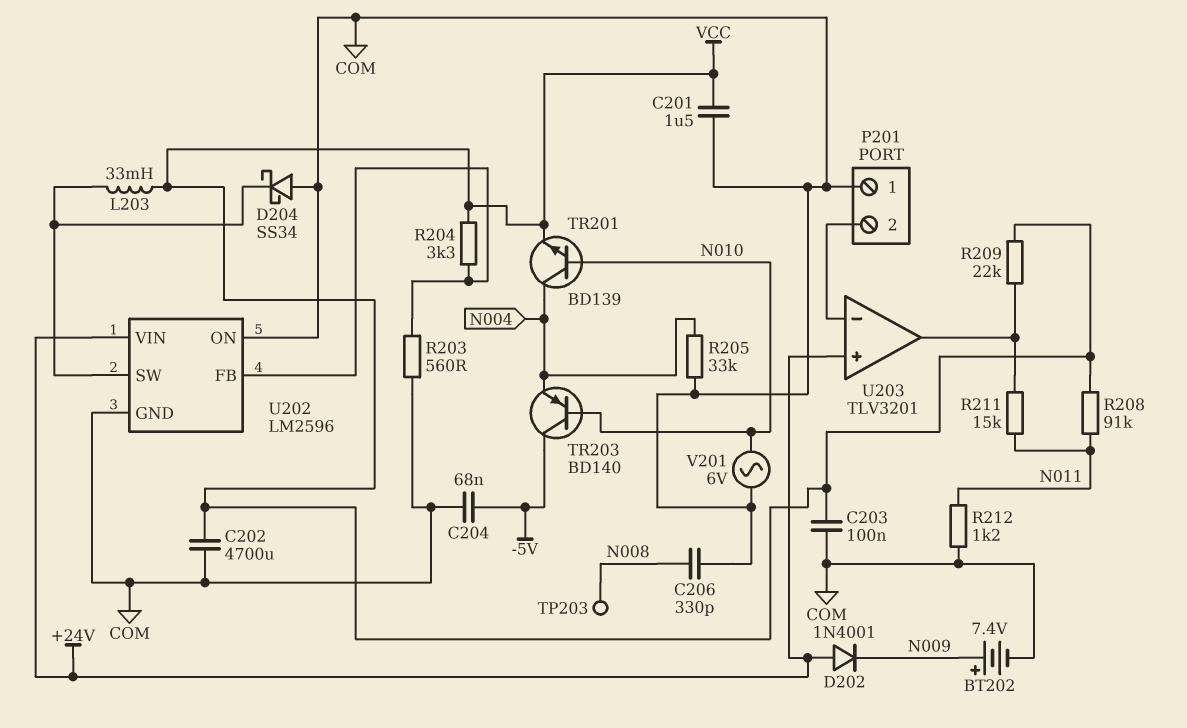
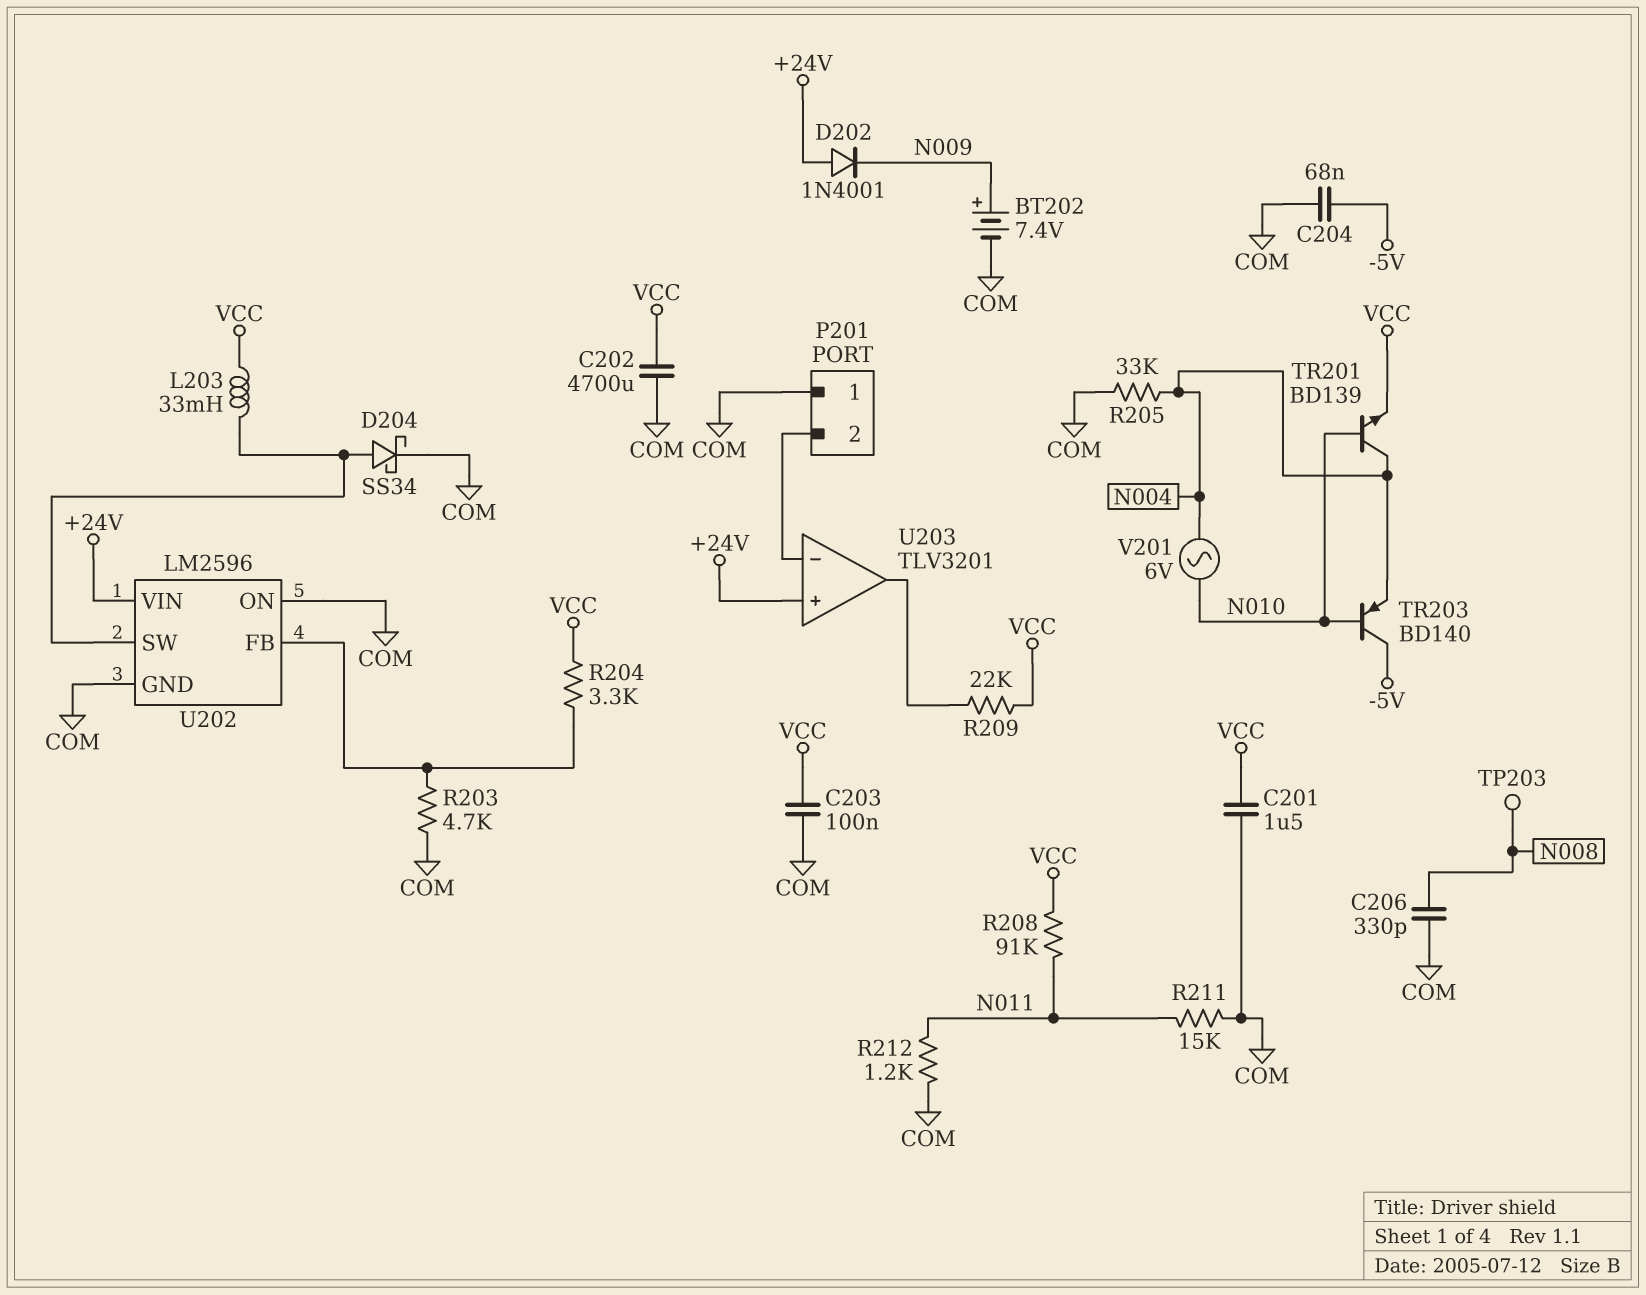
D204: schottky SS34 (A COM, K U202/SW) -> schottky SS34 (A U202/SW, K COM)
R203: 560 (COM, U202/FB) -> 4.7k (COM, U202/FB)
R211: 15k (N011, U203/out) -> 15k (COM, N011)
V201: AC 6V (COM, N010) -> AC 6V (N004, N010)

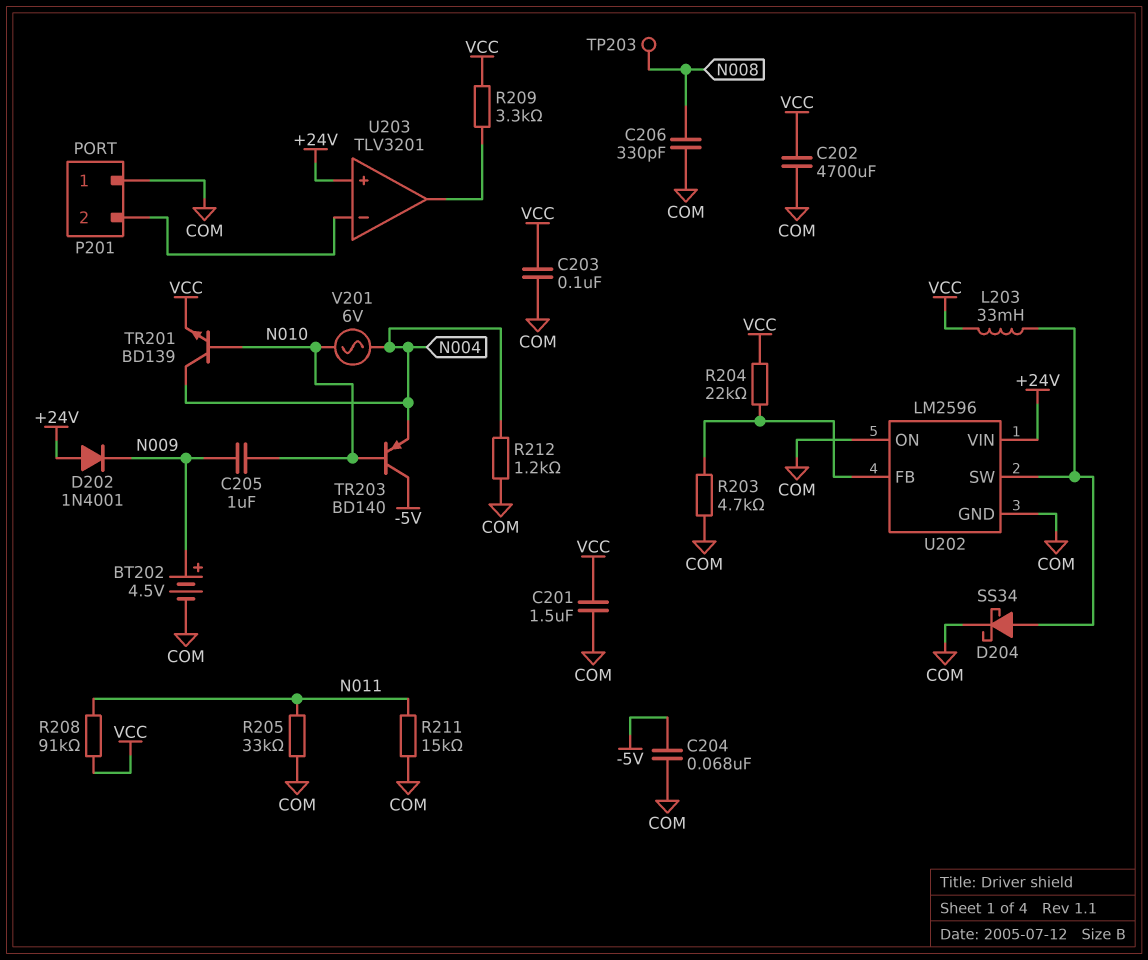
BT202: 7.4V (plus N009, minus COM) -> 4.5V (plus N009, minus COM)
C205: none -> 1uF (N009, N010)
R204: 3.3k (U202/FB, VCC) -> 22k (U202/FB, VCC)
R205: 33k (COM, N004) -> 33k (COM, N011)
R209: 22k (U203/out, VCC) -> 3.3k (U203/out, VCC)
R212: 1.2k (COM, N011) -> 1.2k (COM, N004)

